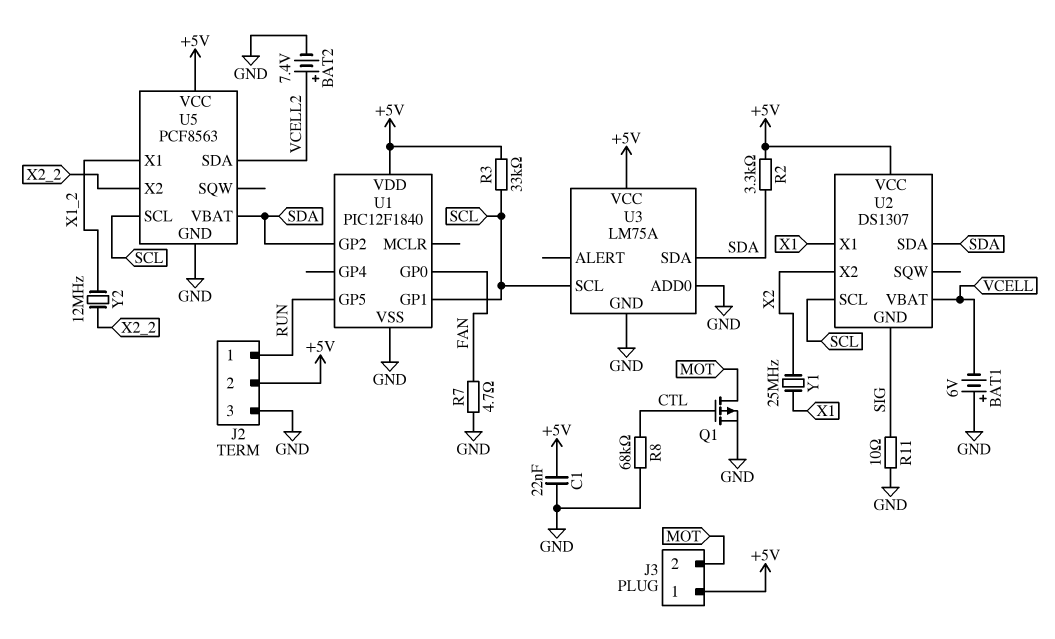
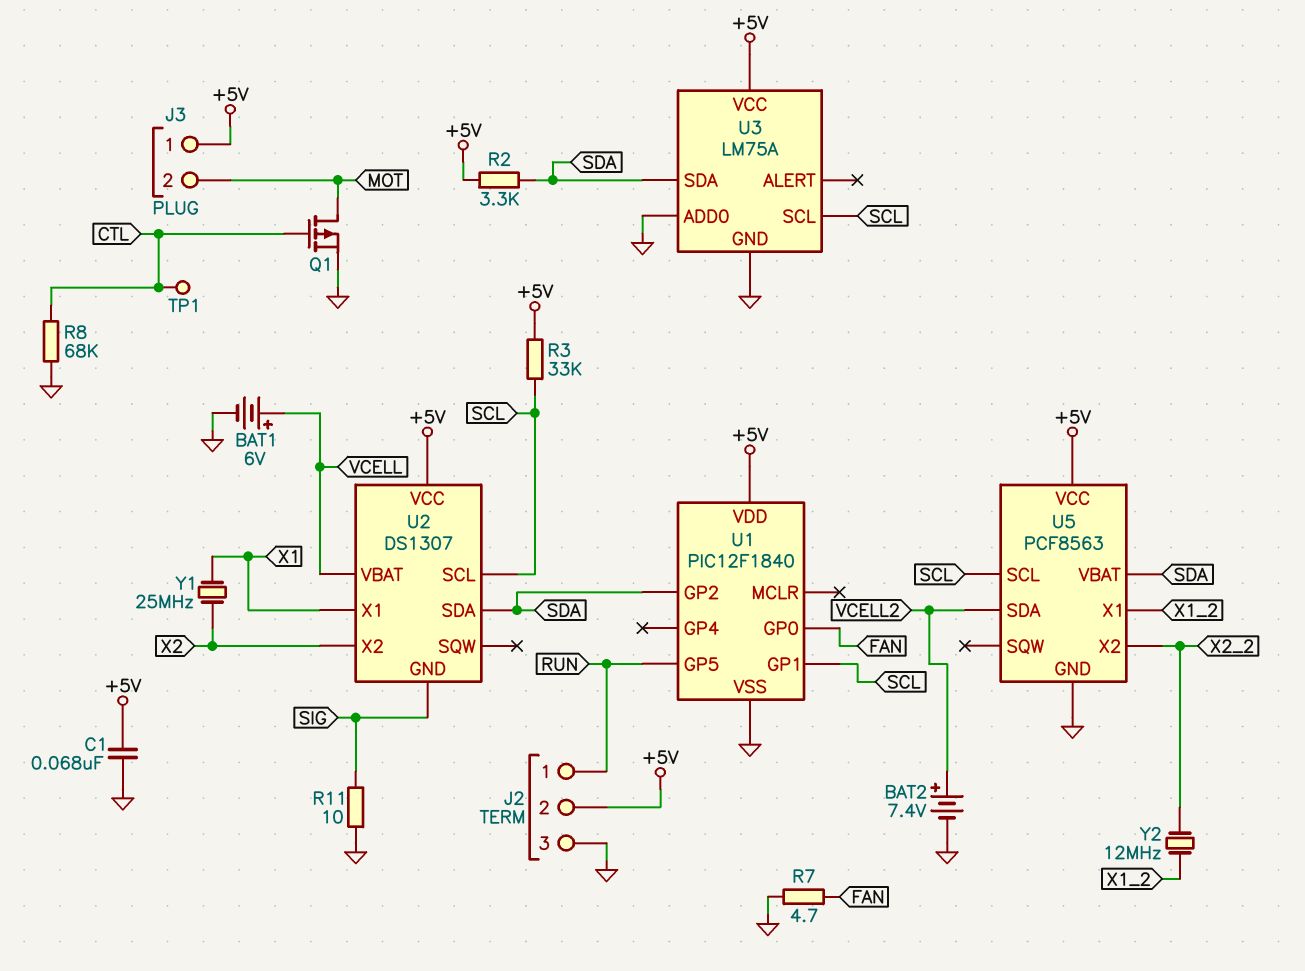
BAT1: 6V (plus GND, minus VCELL) -> 6V (plus VCELL, minus GND)
C1: 22nF (+5V, GND) -> 68nF (+5V, GND)
TP1: none -> test point (CTL)

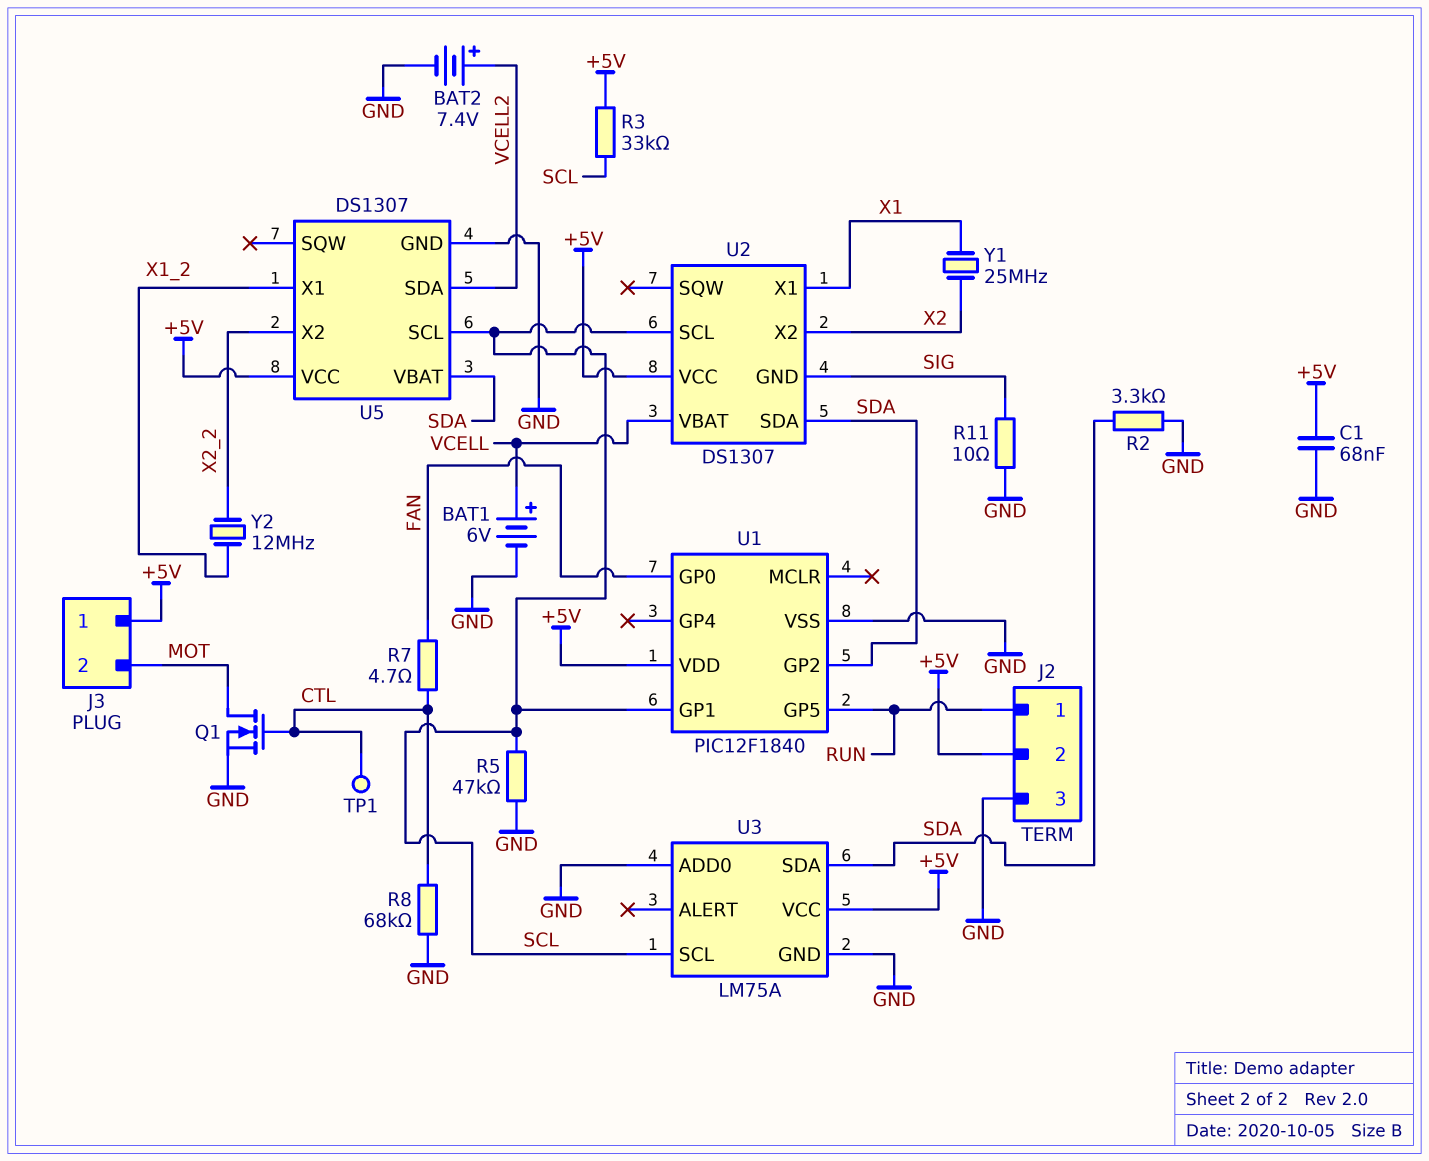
Q1: PMOS (G CTL, D MOT, S GND) -> NMOS (G CTL, D MOT, S GND)
R2: 3.3k (+5V, SDA) -> 3.3k (GND, SDA)
R5: none -> 47k (GND, SCL)
R7: 4.7 (FAN, GND) -> 4.7 (CTL, FAN)
U5: PCF8563 -> DS1307

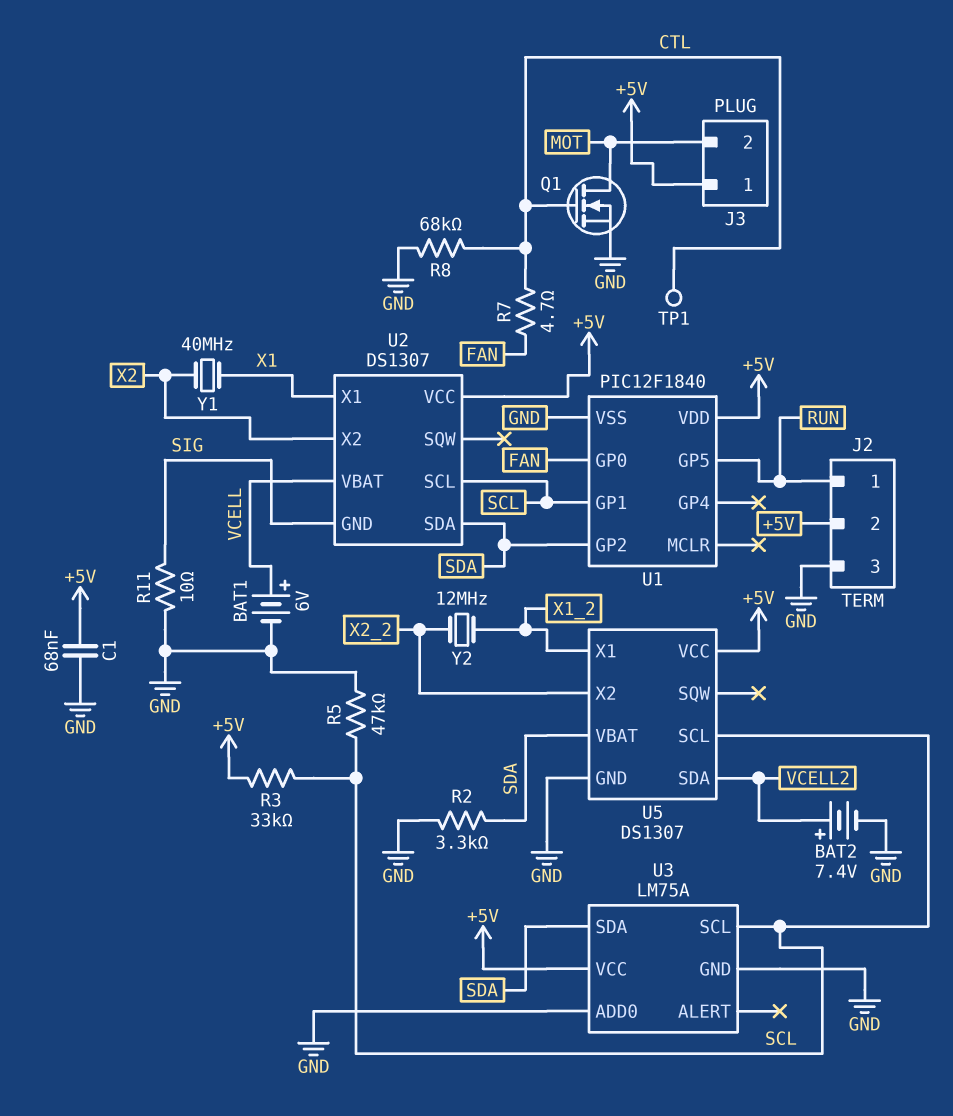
Y1: 25MHz (X1, X2) -> 40MHz (X1, X2)

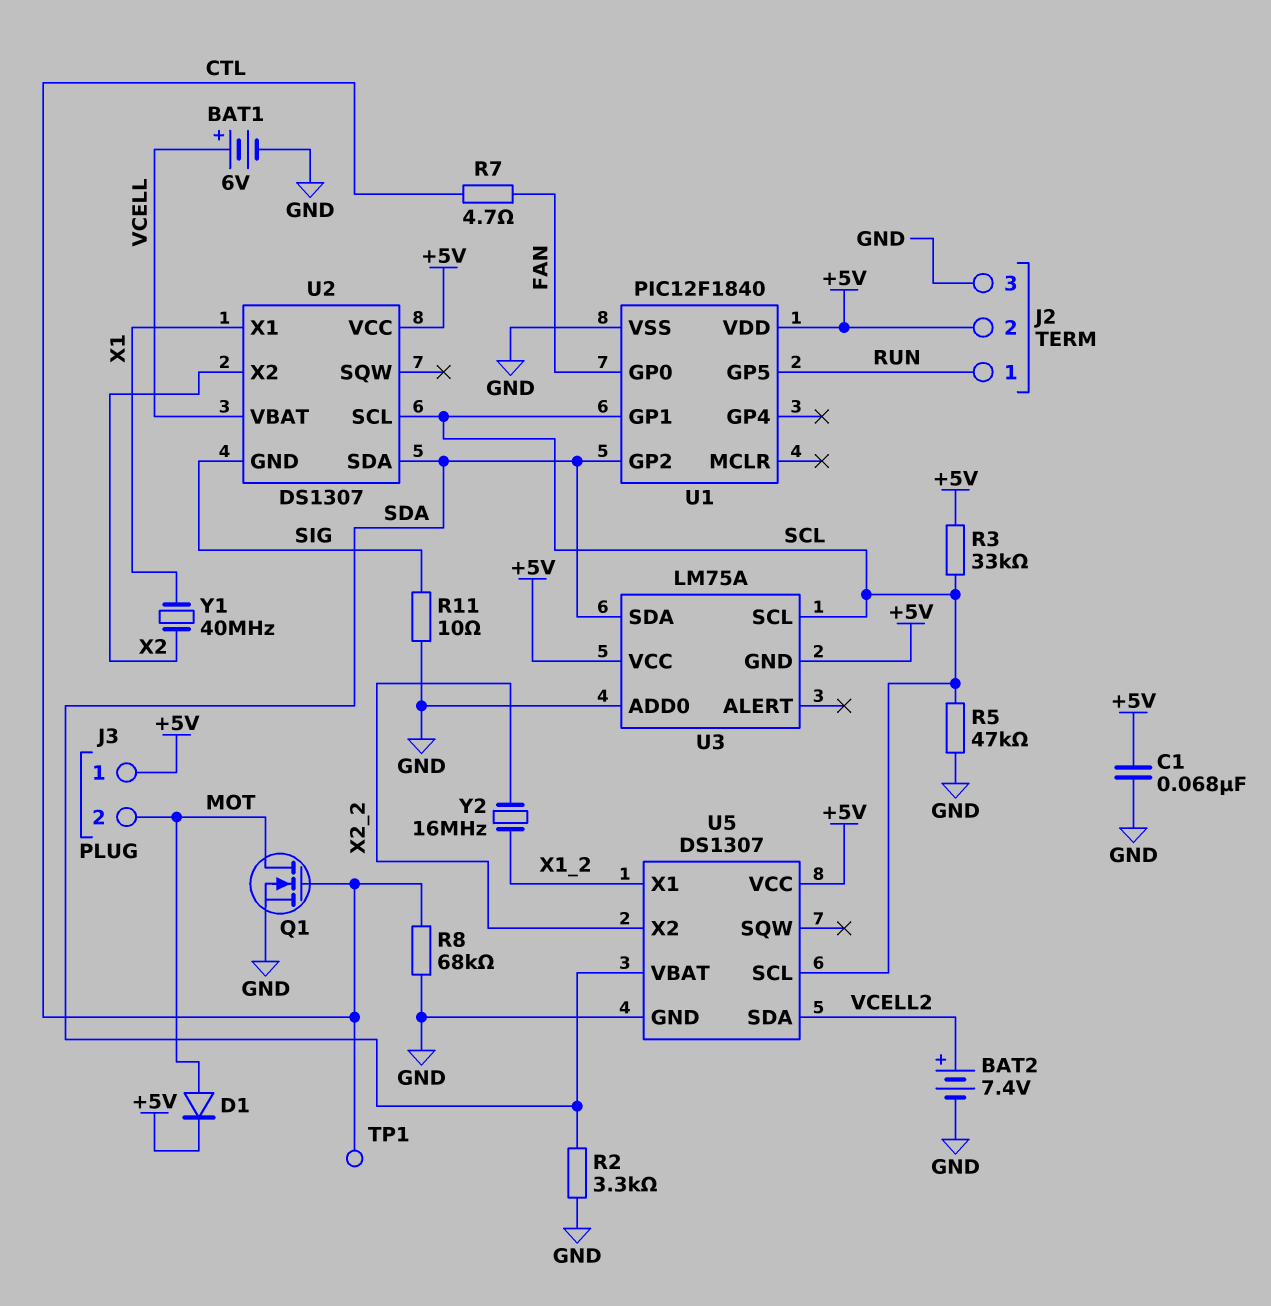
D1: none -> diode (A MOT, K +5V)
U3 pin GND: GND -> +5V
Y2: 12MHz (X1_2, X2_2) -> 16MHz (X1_2, X2_2)

